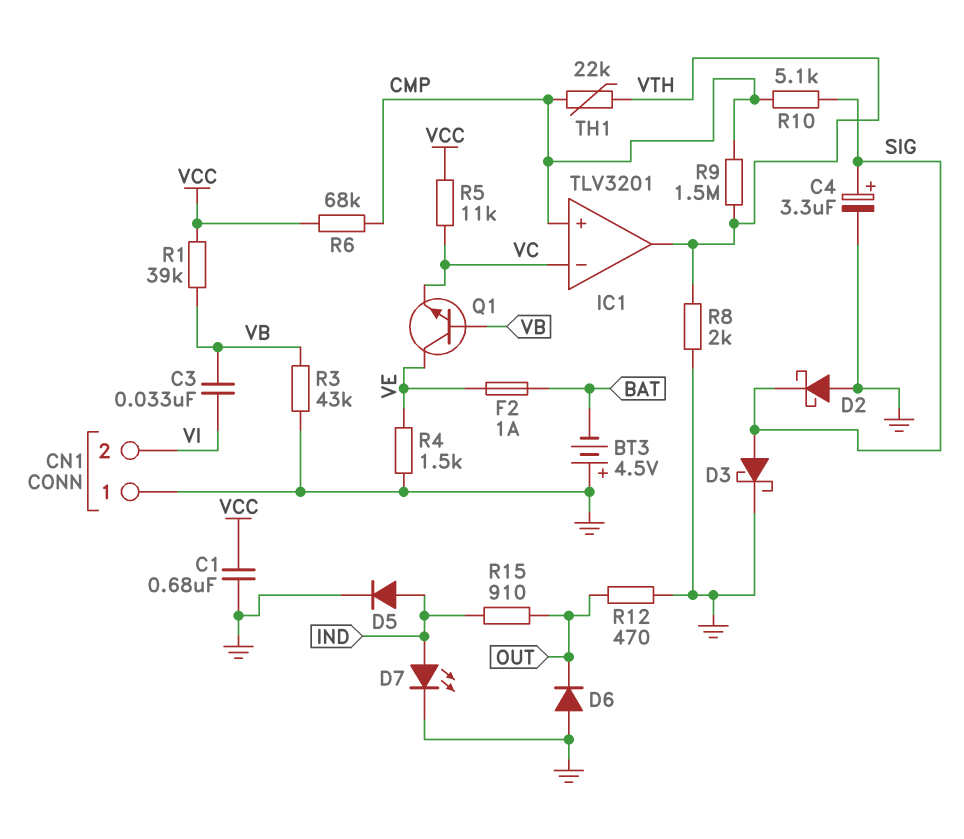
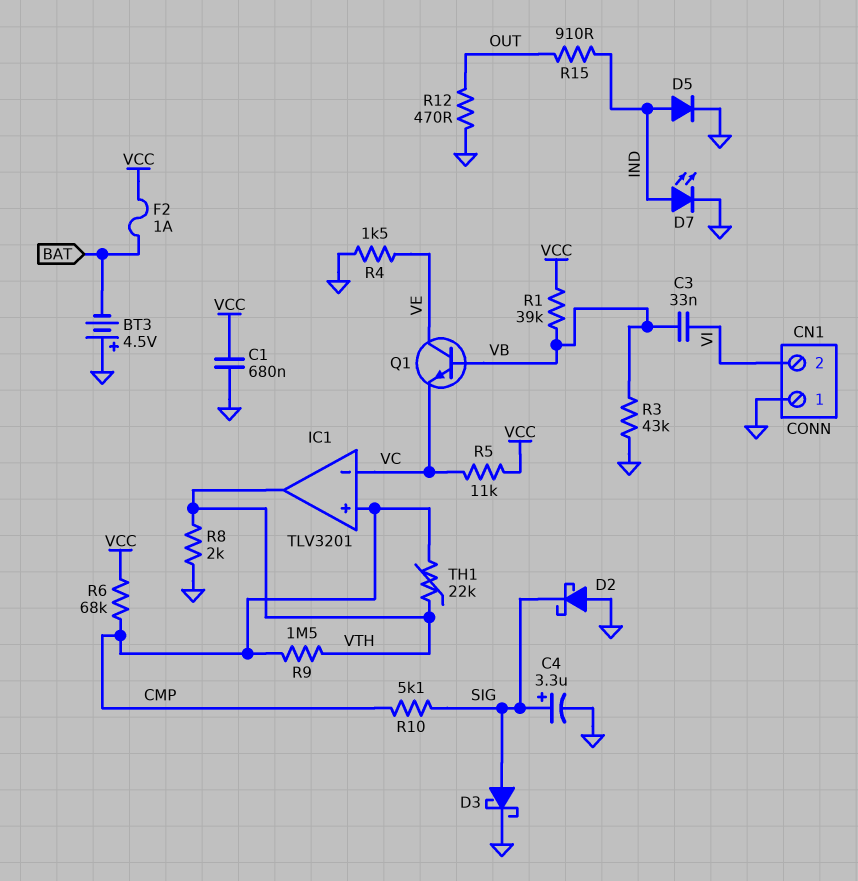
D6: diode (A GND, K OUT) -> none
F2: 1A (BAT, VE) -> 1A (BAT, VCC)

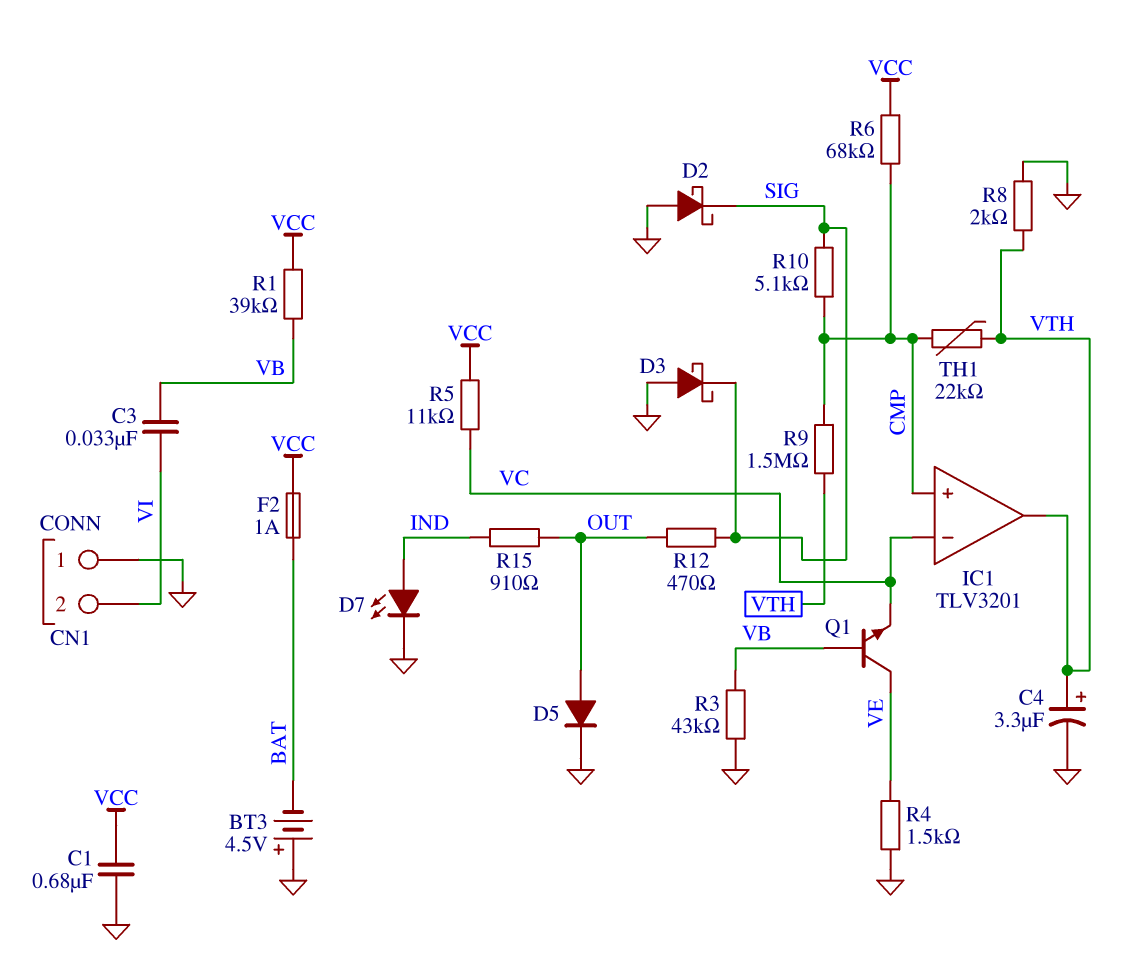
C4: 3.3uF (plus SIG, minus GND) -> 3.3uF (plus VTH, minus GND)
D3: schottky (A SIG, K GND) -> schottky (A GND, K SIG)
D5: diode (A IND, K GND) -> diode (A OUT, K GND)
R12: 470 (GND, OUT) -> 470 (OUT, SIG)

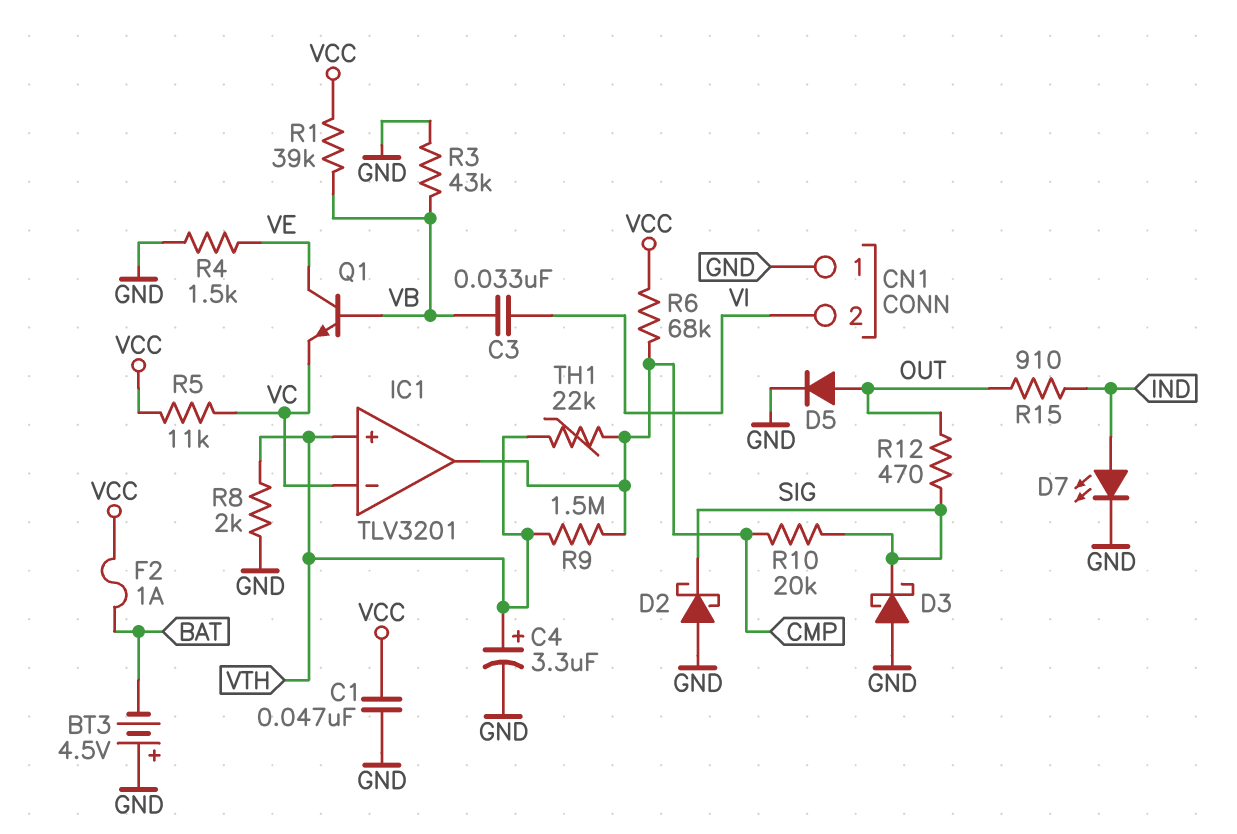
C1: 680nF (GND, VCC) -> 47nF (GND, VCC)
IC1 pin in+: CMP -> VTH
IC1 pin out: VTH -> CMP
R10: 5.1k (CMP, SIG) -> 20k (CMP, SIG)

